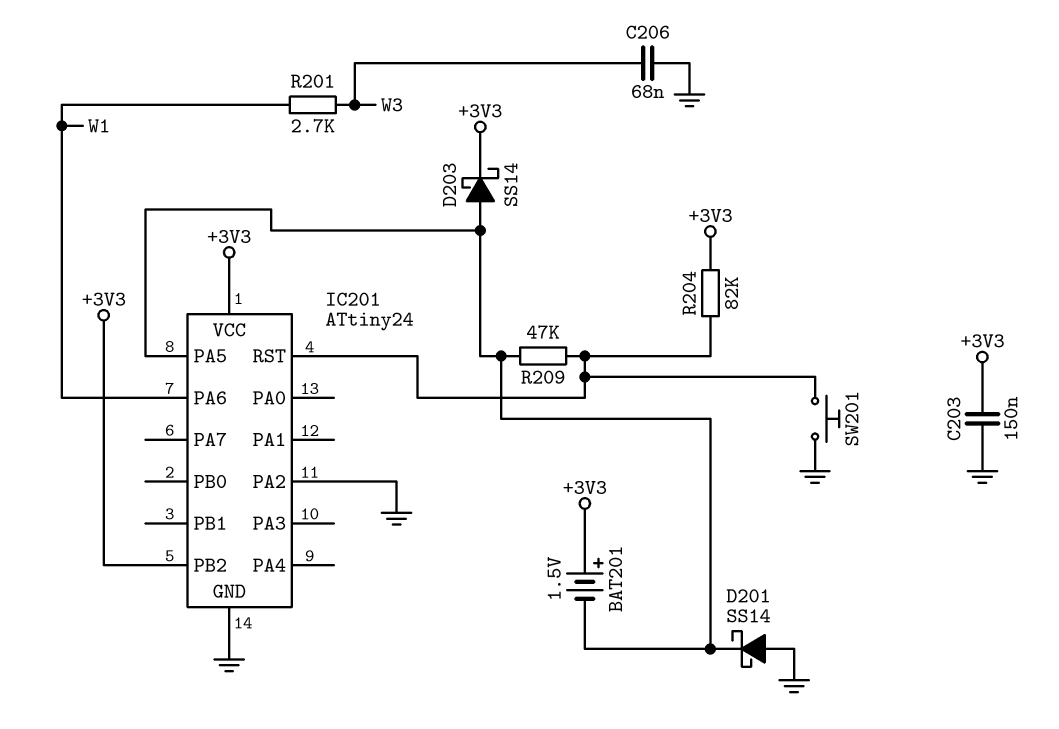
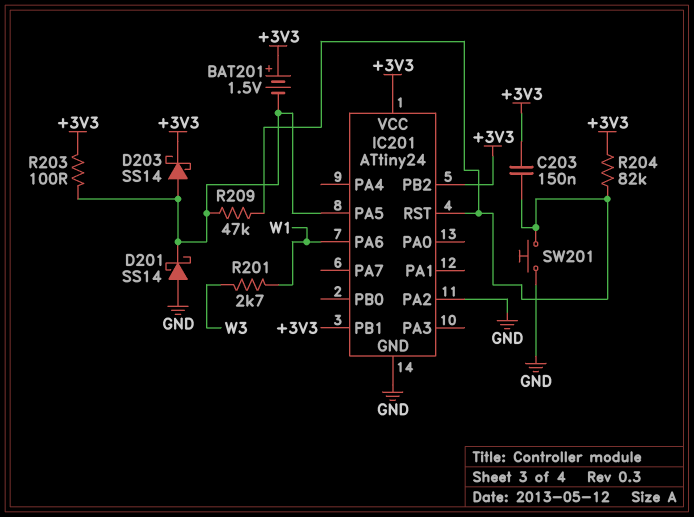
C203: 150nF (+3V3, GND) -> 150nF (+3V3, IC201/RST)
C206: 68nF (GND, W3) -> none
IC201 pin PB1: none -> +3V3
R203: none -> 100 (+3V3, IC201/PA5)

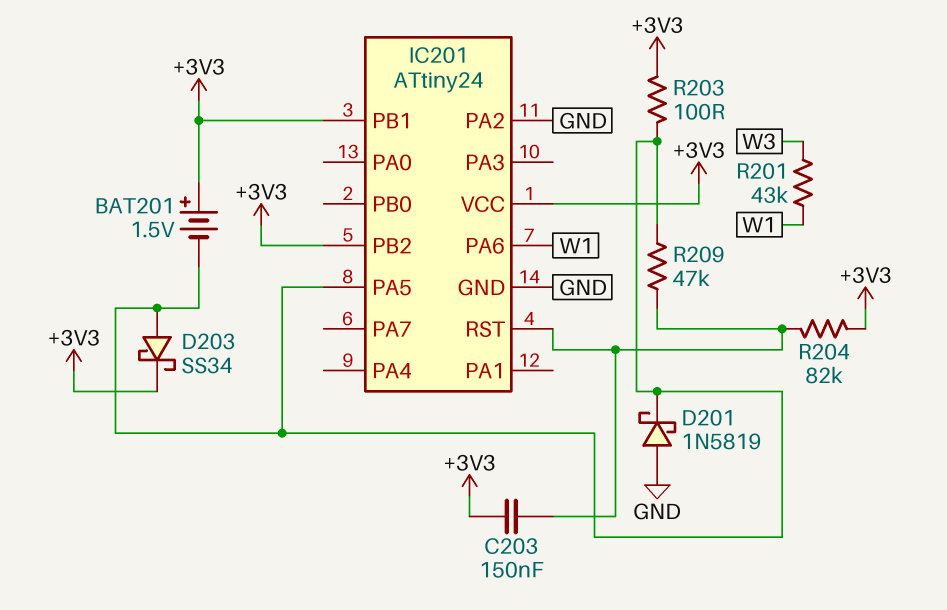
D201: schottky SS14 (A GND, K IC201/PA5) -> schottky 1N5819 (A GND, K IC201/PA5)
D203: schottky SS14 (A IC201/PA5, K +3V3) -> schottky SS34 (A IC201/PA5, K +3V3)
R201: 2.7k (W1, W3) -> 43k (W1, W3)
SW201: button (GND, IC201/RST) -> none

